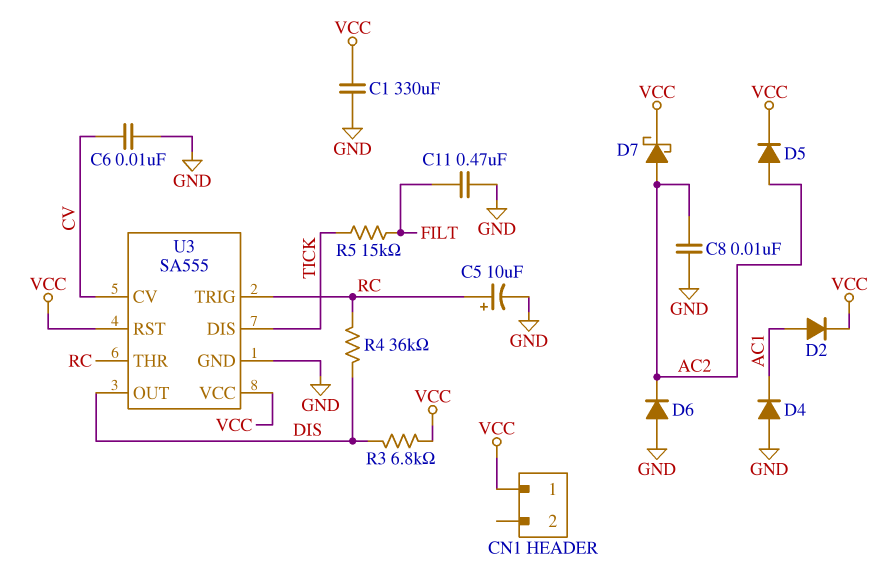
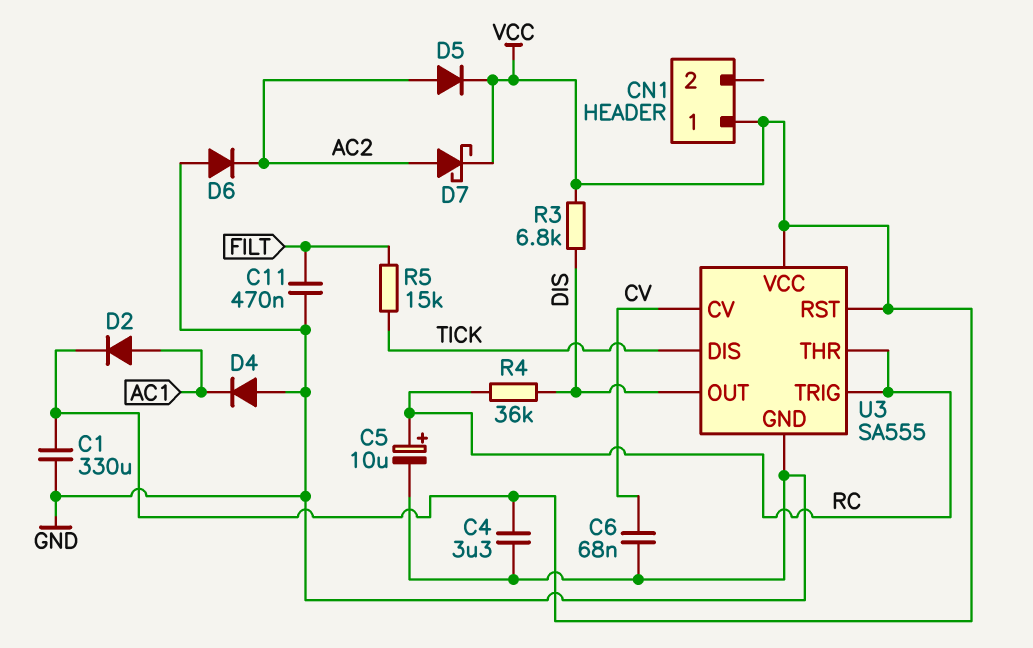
C4: none -> 3.3uF (GND, VCC)
C6: 10nF (CV, GND) -> 68nF (CV, GND)
C8: 10nF (AC2, GND) -> none

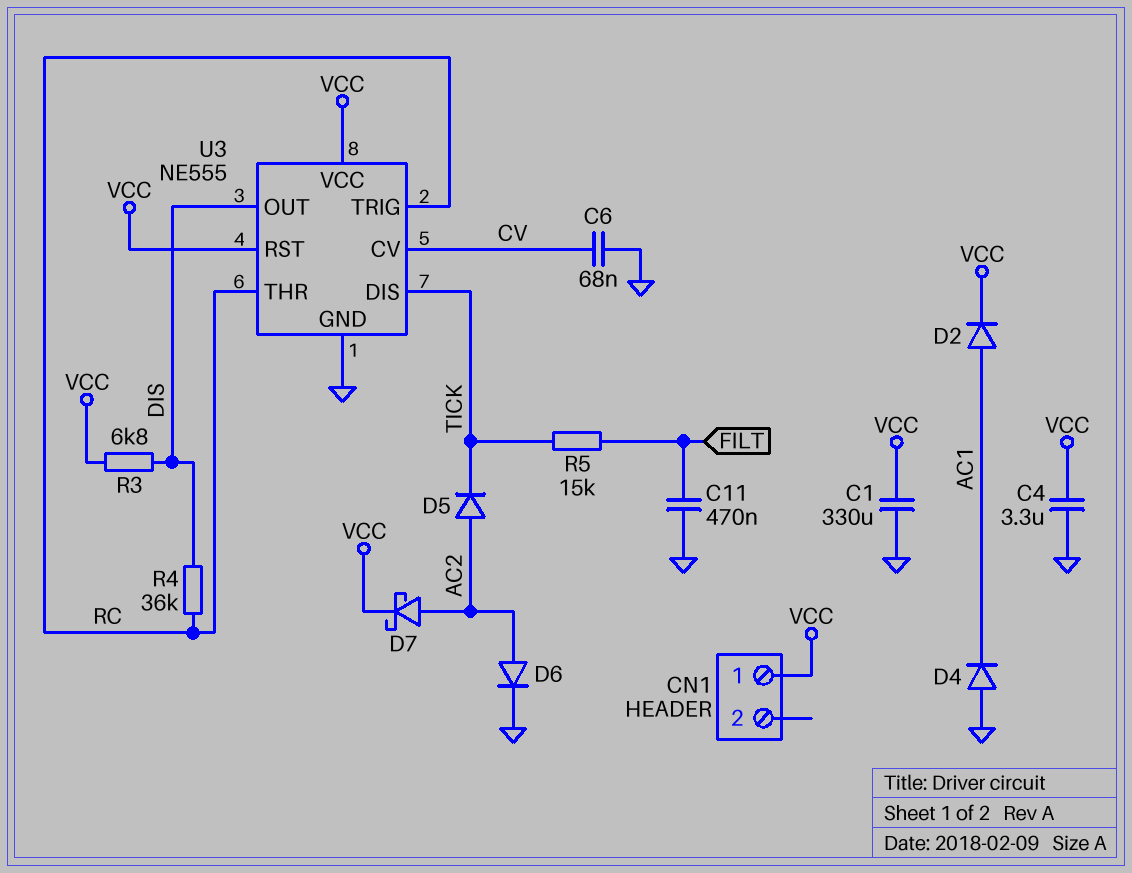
C5: 10uF (plus RC, minus GND) -> none
D5: diode (A AC2, K VCC) -> diode (A AC2, K TICK)
D6: diode (A GND, K AC2) -> diode (A AC2, K GND)
U3: SA555 -> NE555

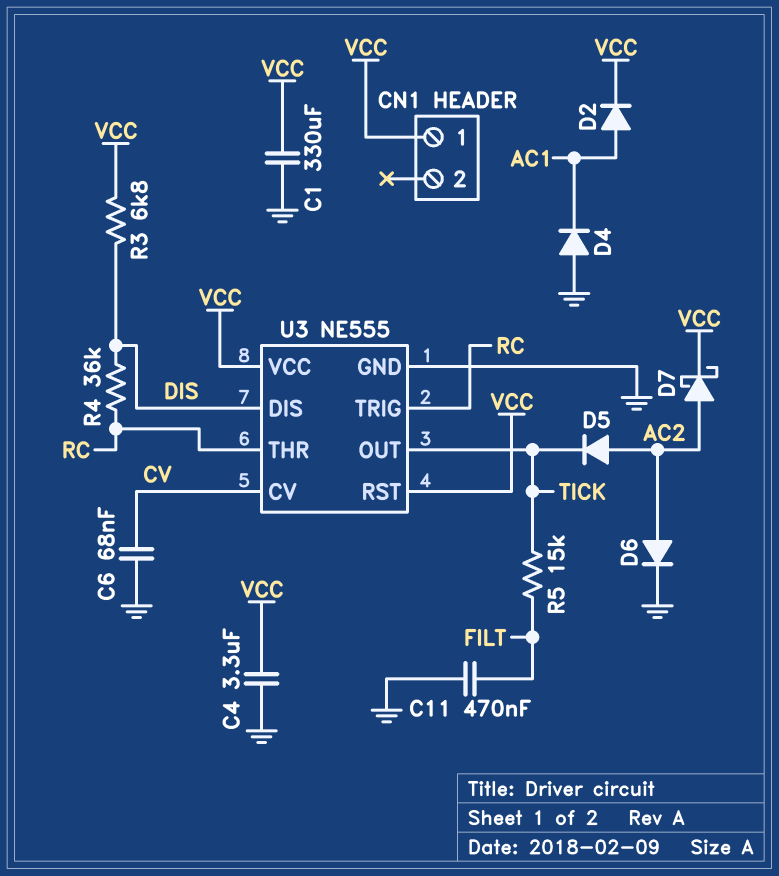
U3 pin DIS: TICK -> DIS
U3 pin OUT: DIS -> TICK

